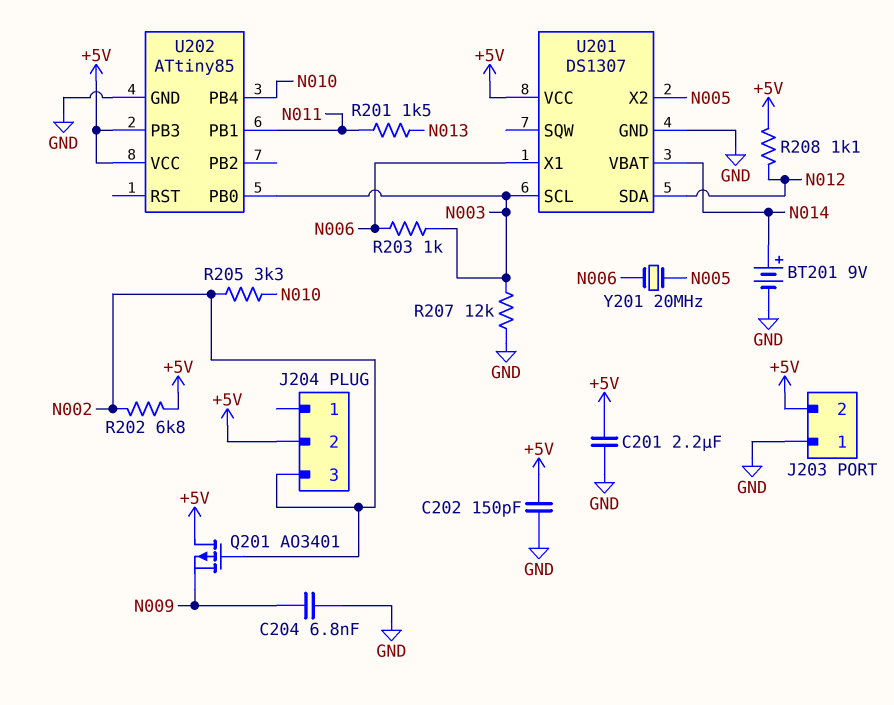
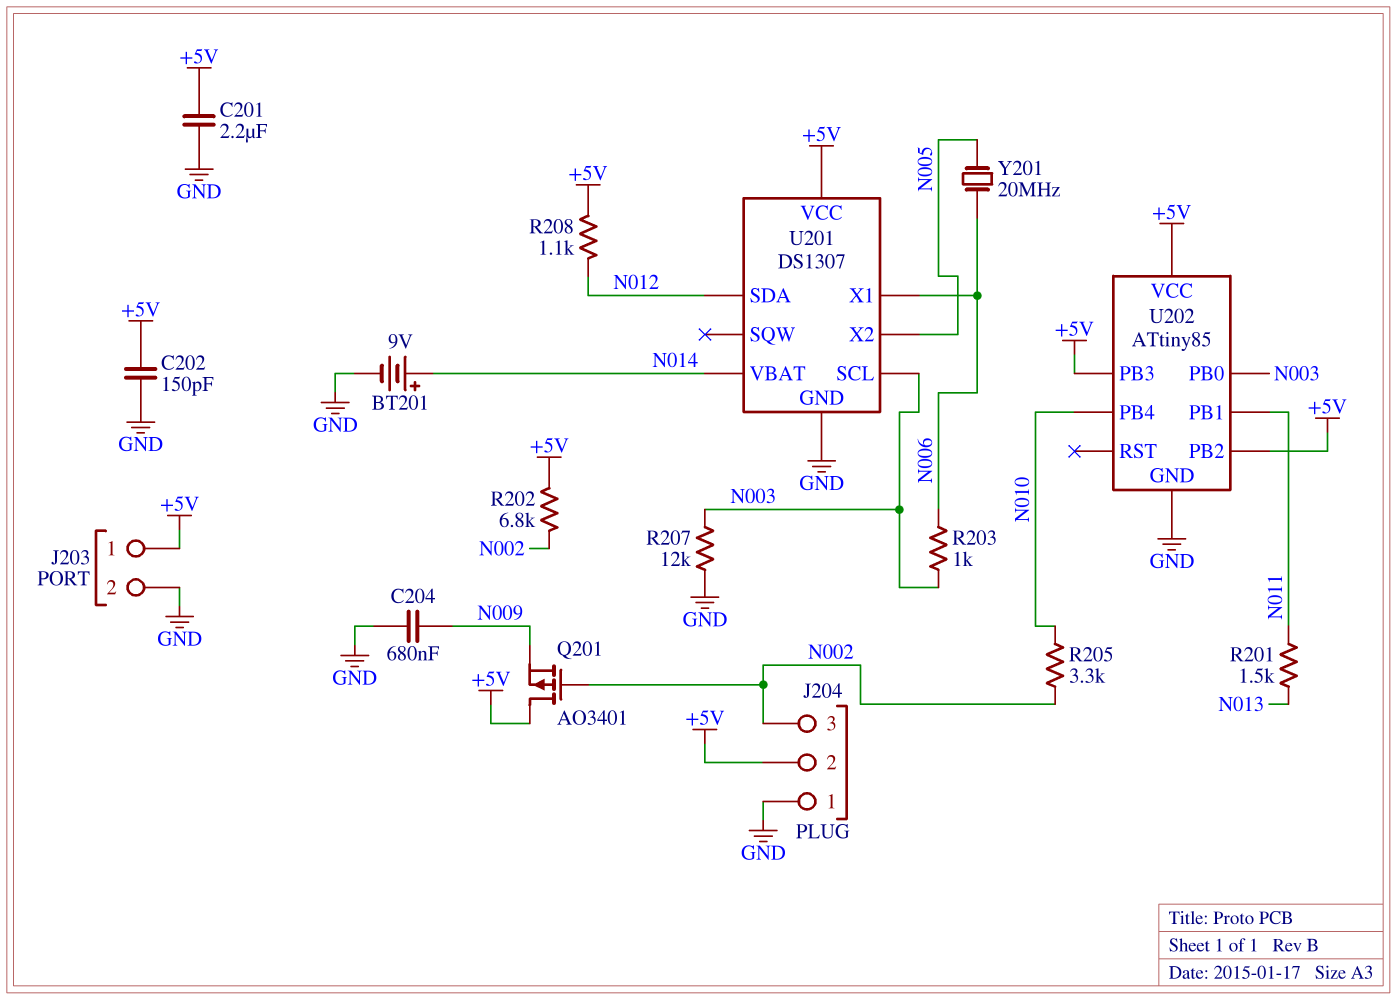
C204: 6.8nF (GND, N009) -> 680nF (GND, N009)
J203 pin 1: GND -> +5V
J203 pin 2: +5V -> GND
J204 pin 1: none -> GND
U202 pin PB2: none -> +5V

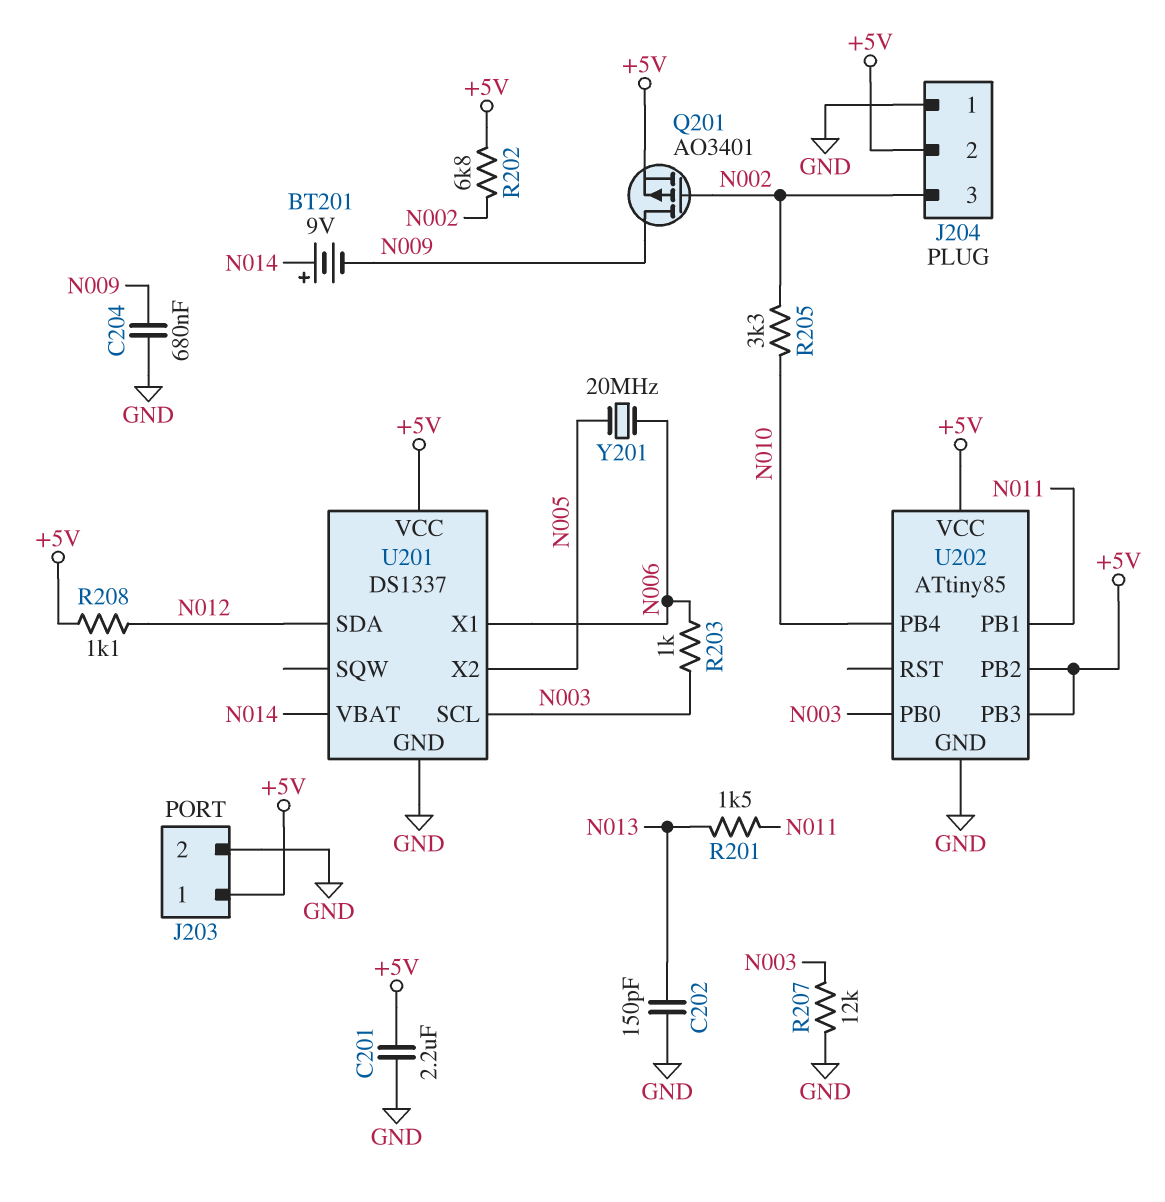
BT201: 9V (plus N014, minus GND) -> 9V (plus N014, minus N009)
C202: 150pF (+5V, GND) -> 150pF (GND, N013)
Q201: PMOS AO3401 (G N002, D +5V, S N009) -> PMOS AO3401 (G N002, D N009, S +5V)
U201: DS1307 -> DS1337

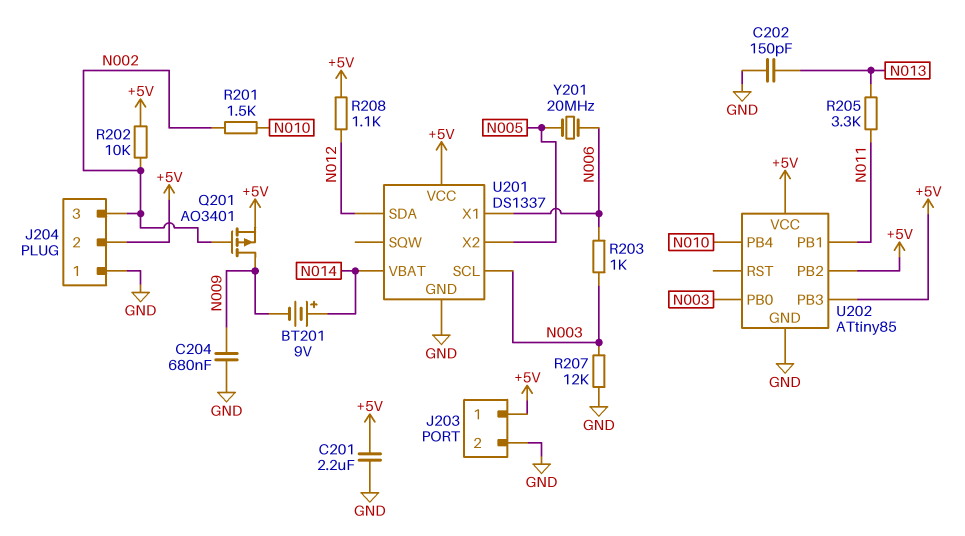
R201: 1.5k (N011, N013) -> 1.5k (N002, N010)
R202: 6.8k (+5V, N002) -> 10k (+5V, N002)
R205: 3.3k (N002, N010) -> 3.3k (N011, N013)

